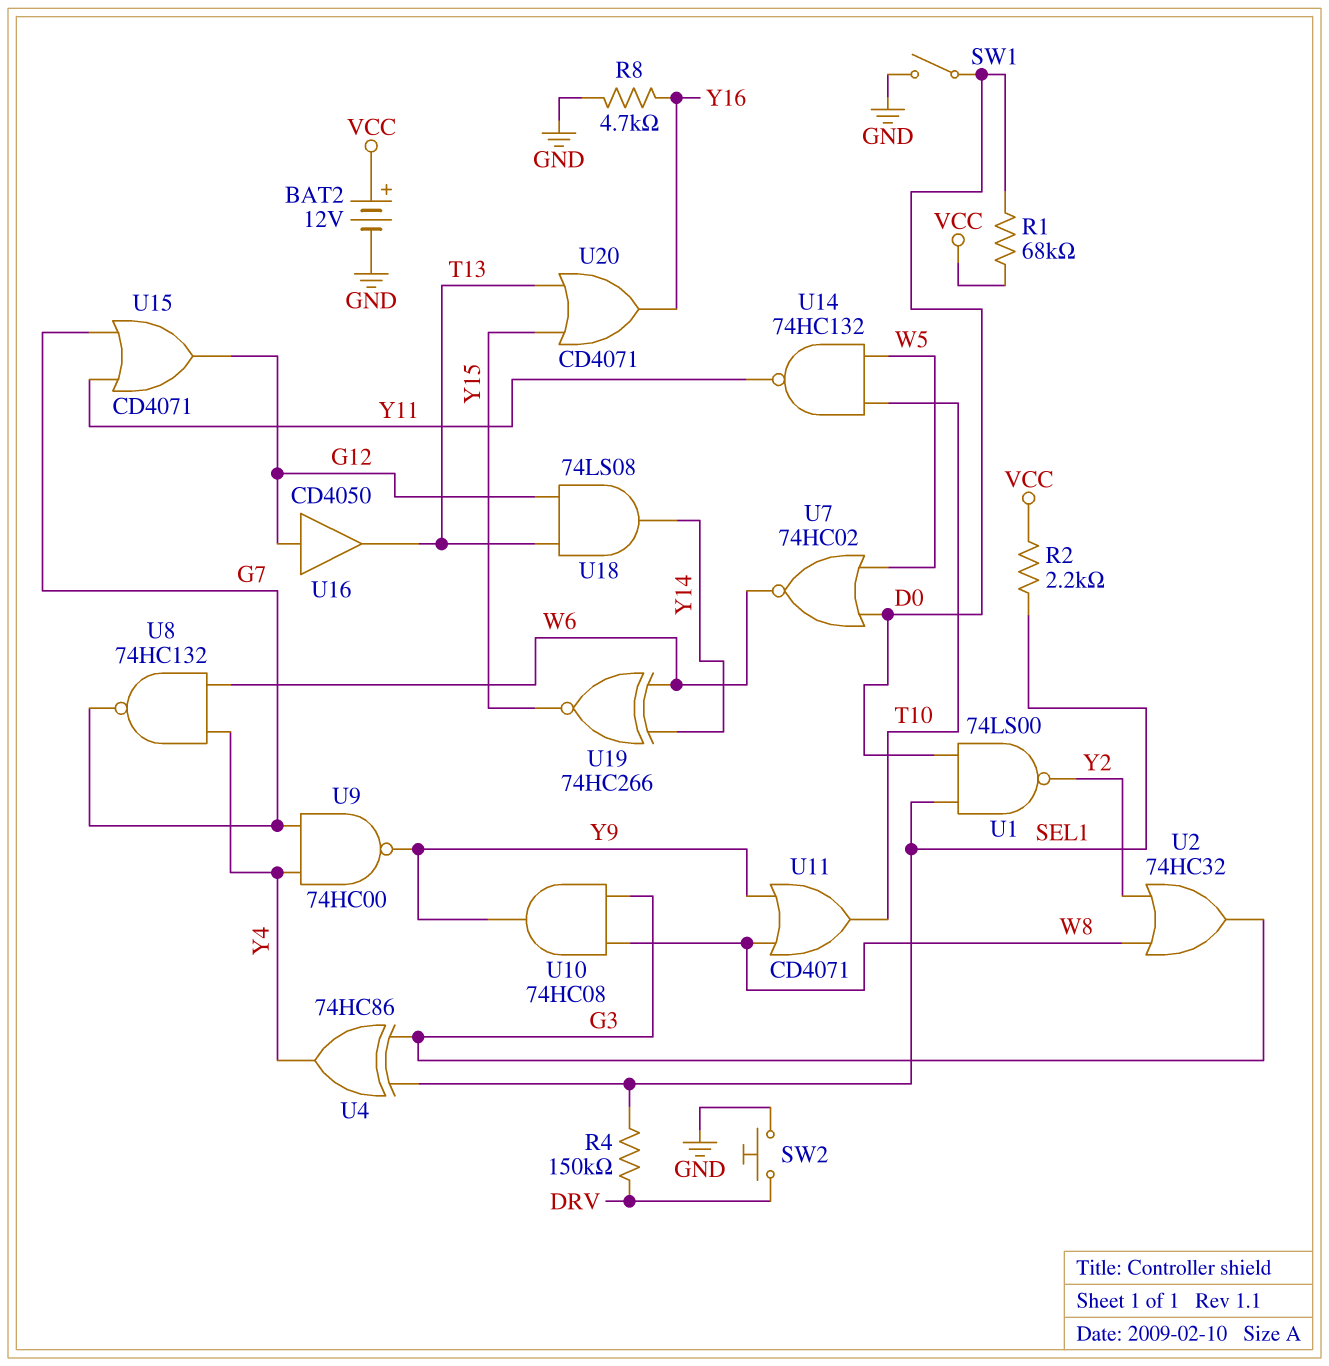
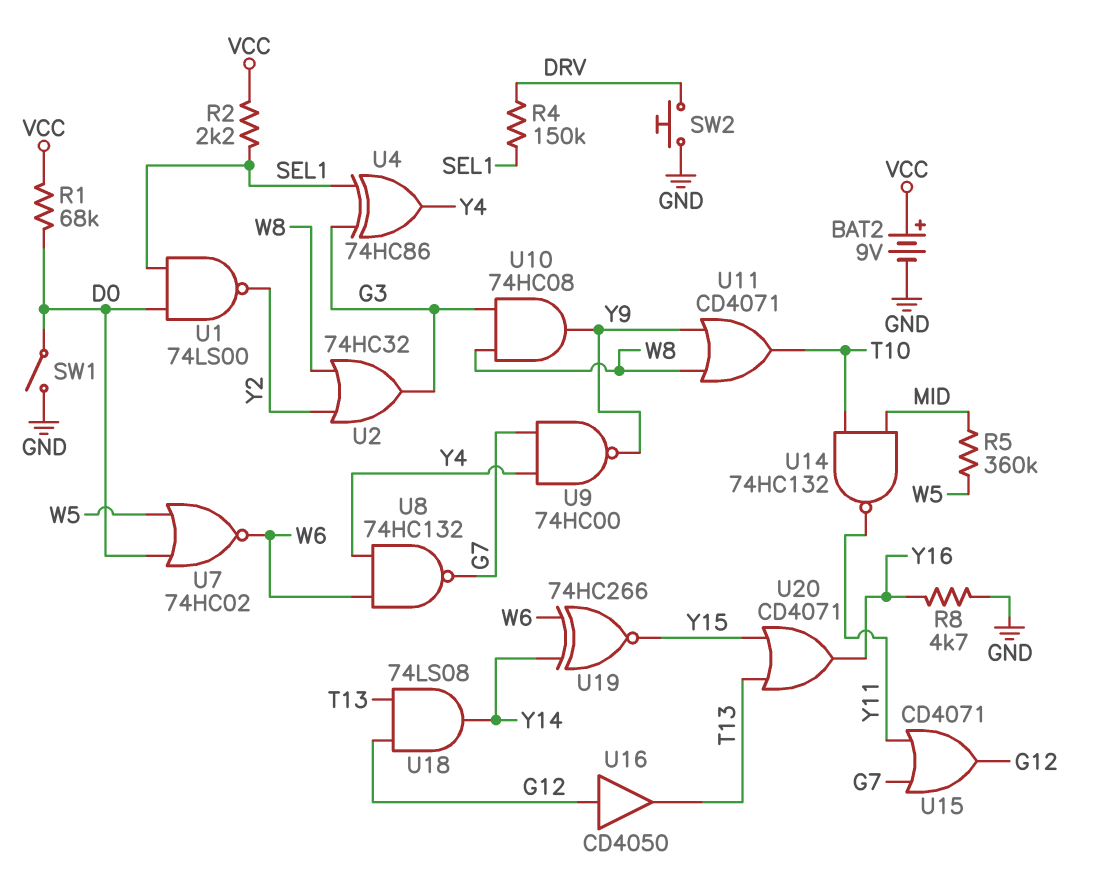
BAT2: 12V (plus VCC, minus GND) -> 9V (plus VCC, minus GND)
R5: none -> 360k (MID, W5)
U14: NAND 74HC132 (in T10, in W5, out Y11) -> NAND 74HC132 (in MID, in T10, out Y11)

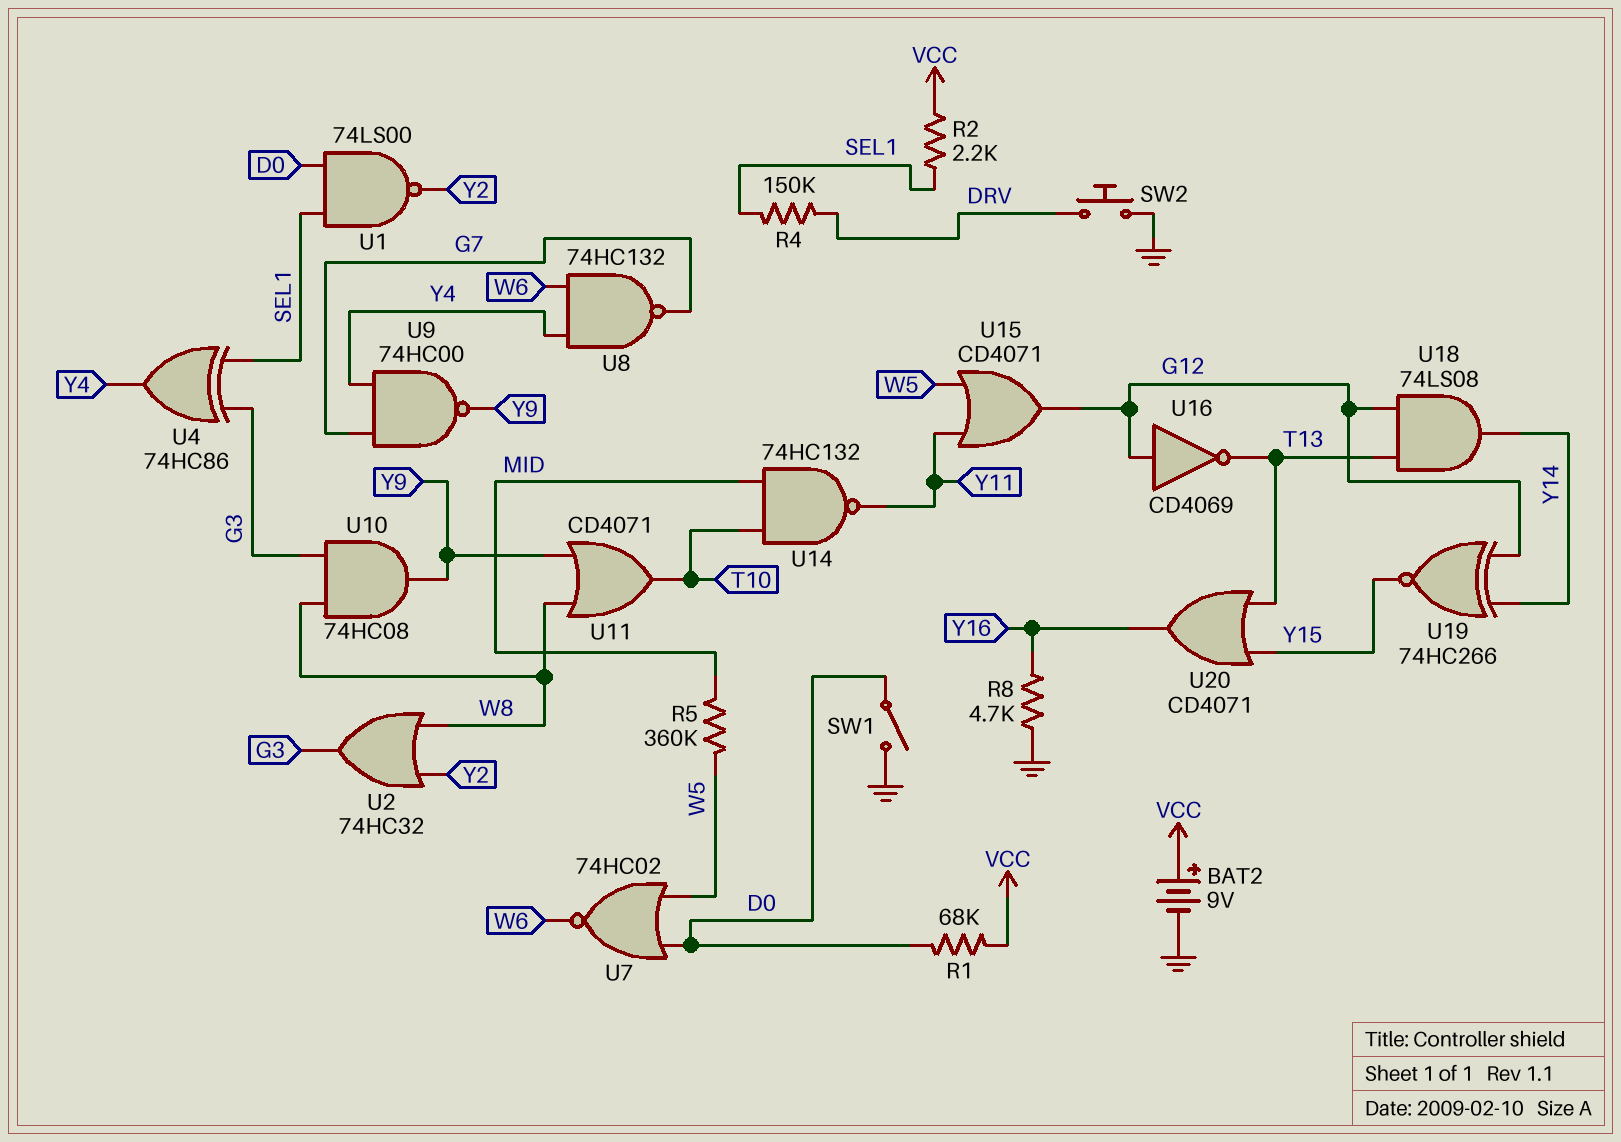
U15: OR CD4071 (in G7, in Y11, out G12) -> OR CD4071 (in W5, in Y11, out G12)
U16: buffer CD4050 (in G12, out T13) -> NOT CD4069 (in G12, out T13)
U19: XNOR 74HC266 (in W6, in Y14, out Y15) -> XNOR 74HC266 (in G12, in Y14, out Y15)

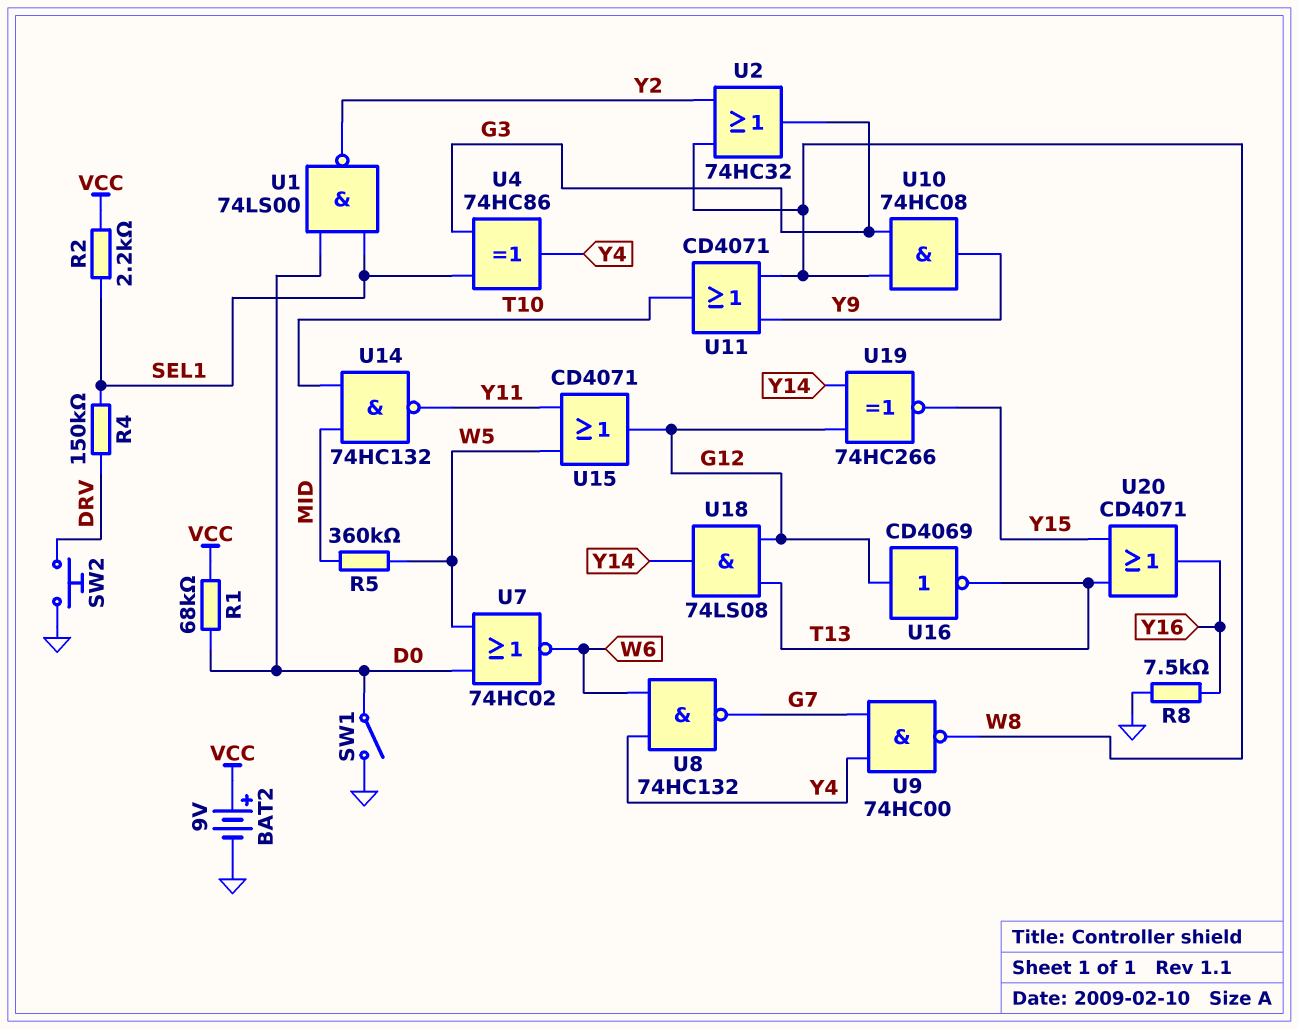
R8: 4.7k (GND, Y16) -> 7.5k (GND, Y16)
U9: NAND 74HC00 (in G7, in Y4, out Y9) -> NAND 74HC00 (in G7, in Y4, out W8)

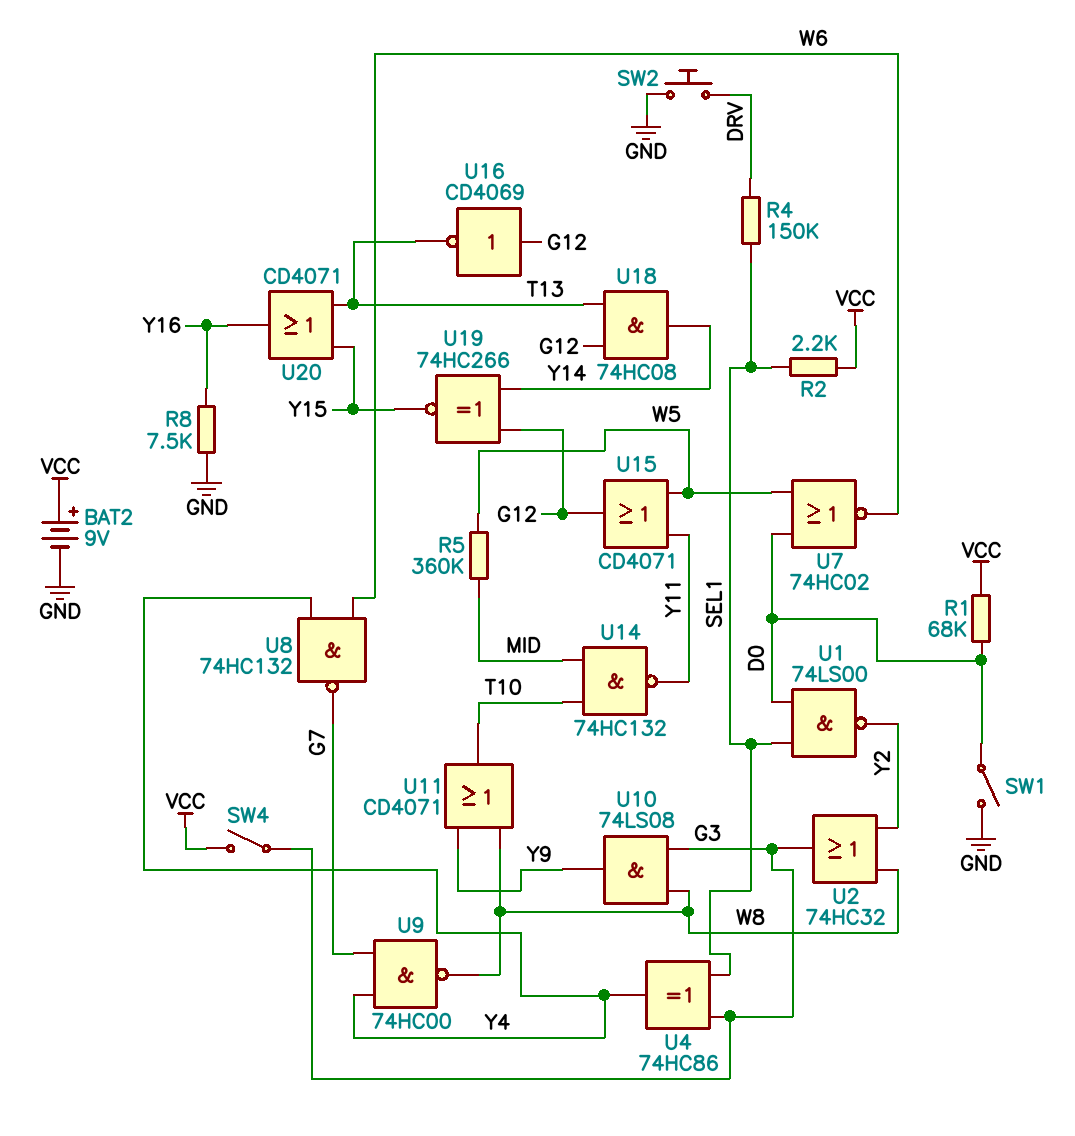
SW4: none -> switch (G3, VCC)
U10: AND 74HC08 (in G3, in W8, out Y9) -> AND 74LS08 (in G3, in W8, out Y9)
U18: AND 74LS08 (in G12, in T13, out Y14) -> AND 74HC08 (in G12, in T13, out Y14)

